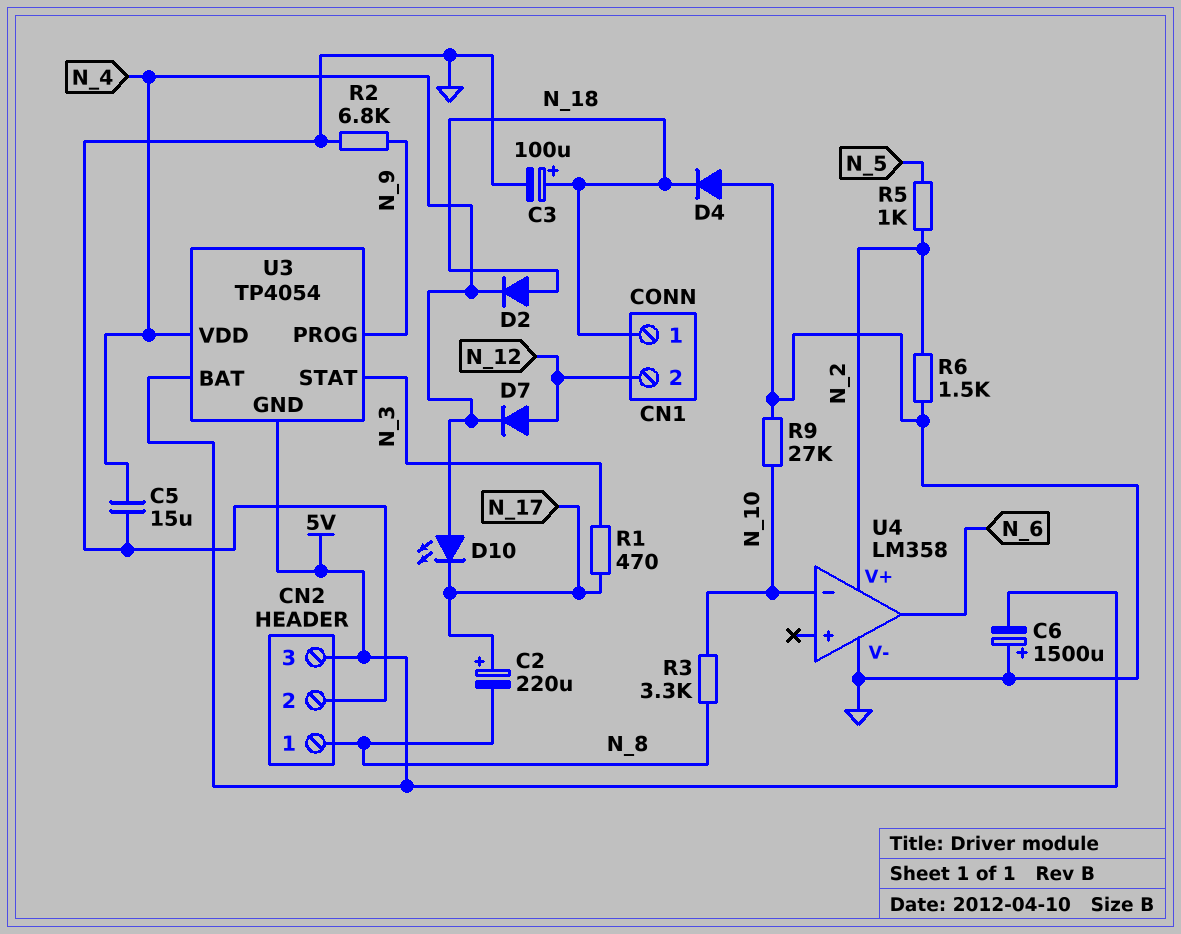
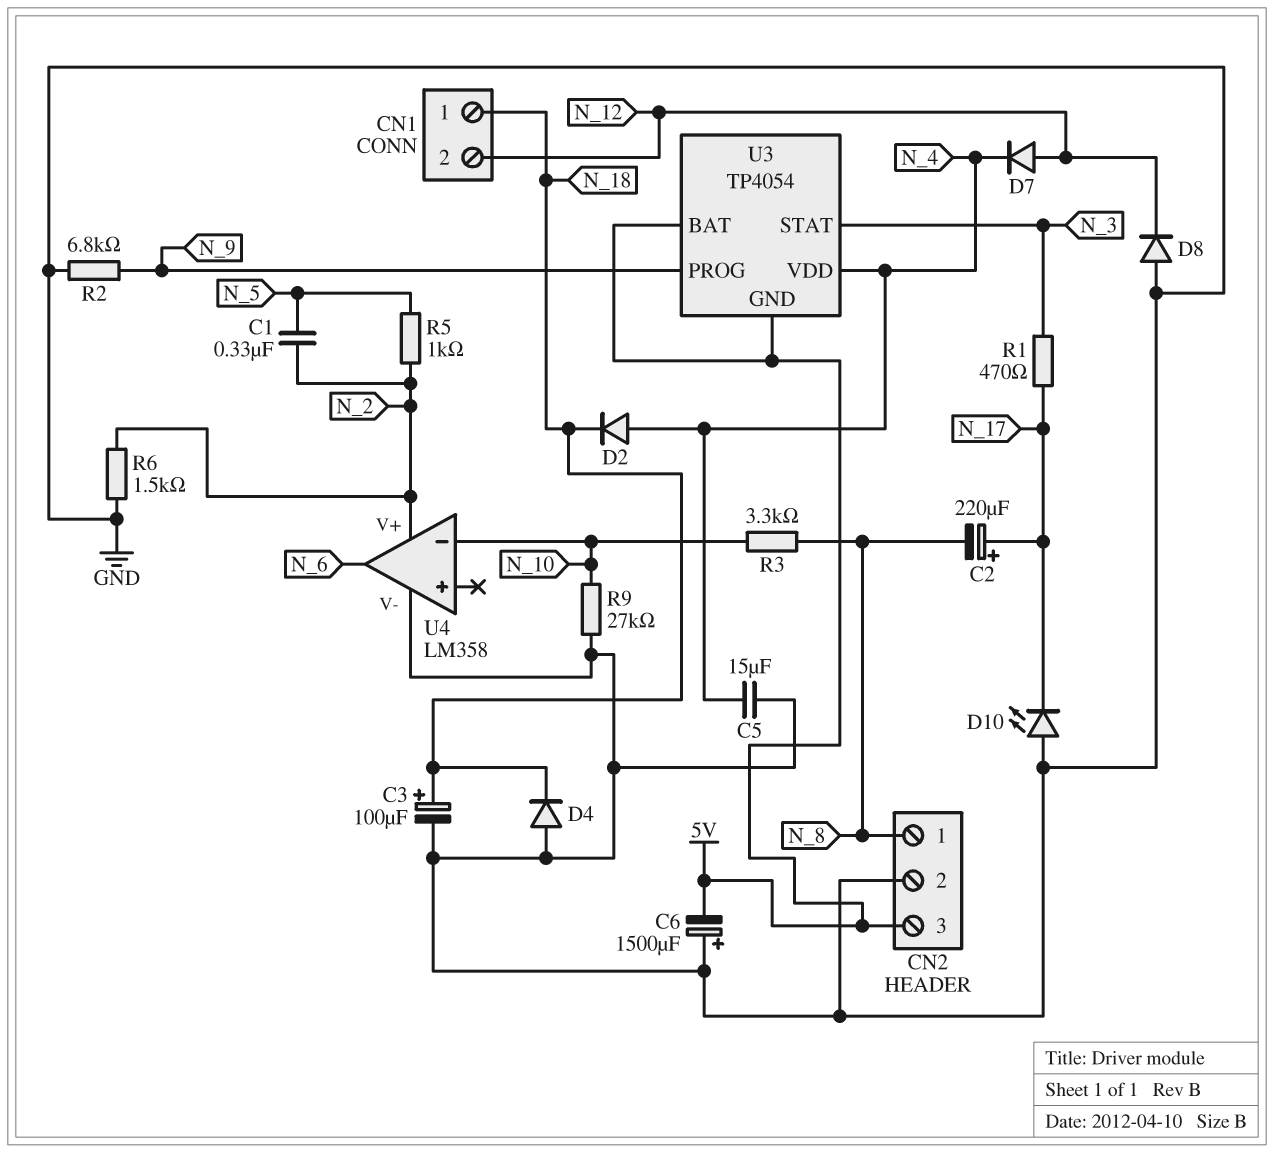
C1: none -> 330nF (N_2, N_5)
D2: diode (A N_18, K N_4) -> diode (A N_4, K N_18)
D8: none -> diode (A GND, K N_12)
D10: LED (A N_4, K N_17) -> LED (A GND, K N_17)

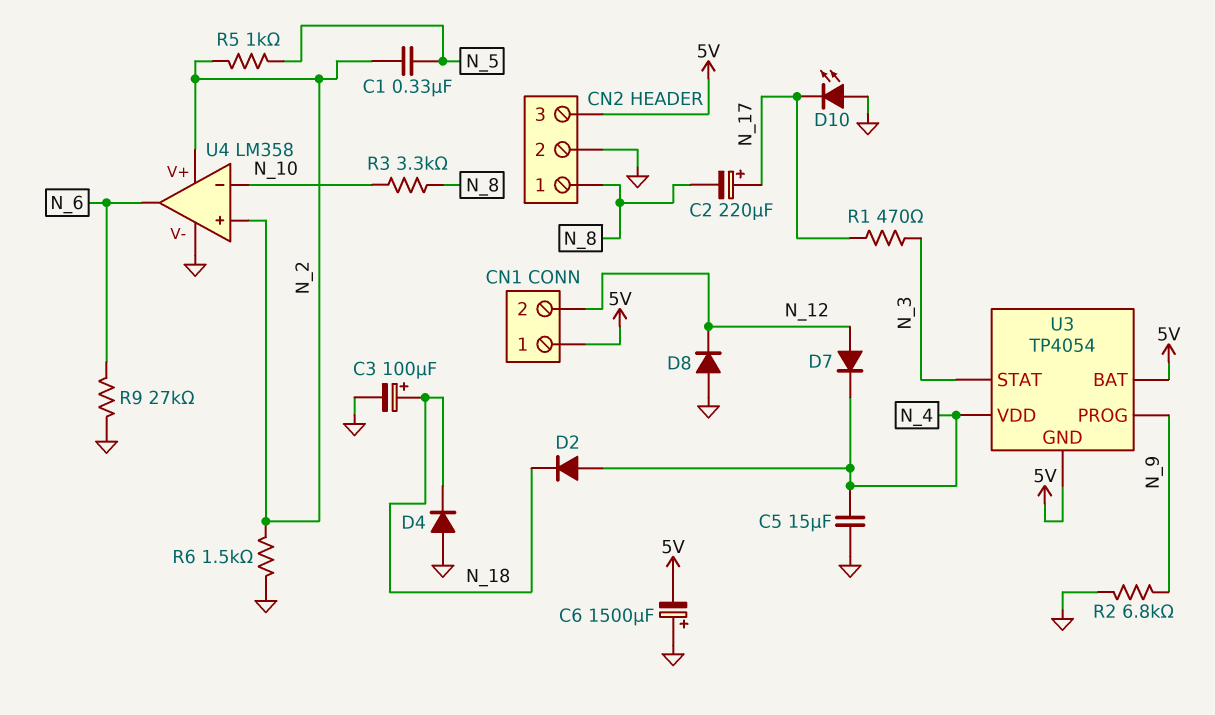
CN1 pin 1: N_18 -> 5V
R9: 27k (GND, N_10) -> 27k (GND, N_6)
U4 pin in+: none -> N_2

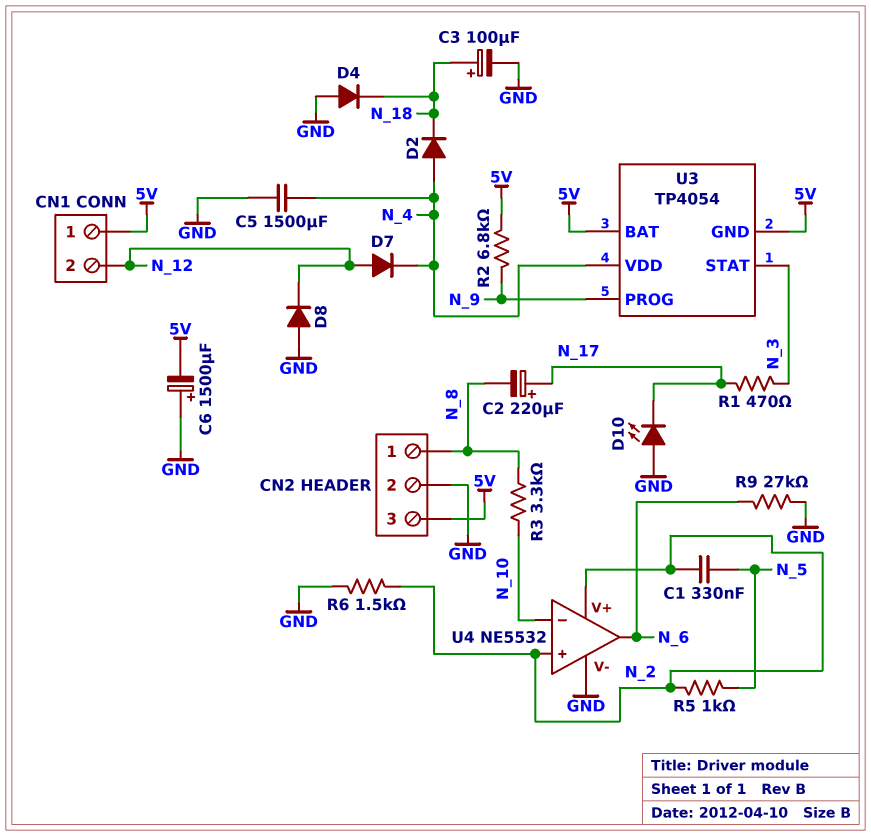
C5: 15uF (GND, N_4) -> 1500uF (GND, N_4)
R2: 6.8k (GND, N_9) -> 6.8k (5V, N_9)
U4: LM358 -> NE5532

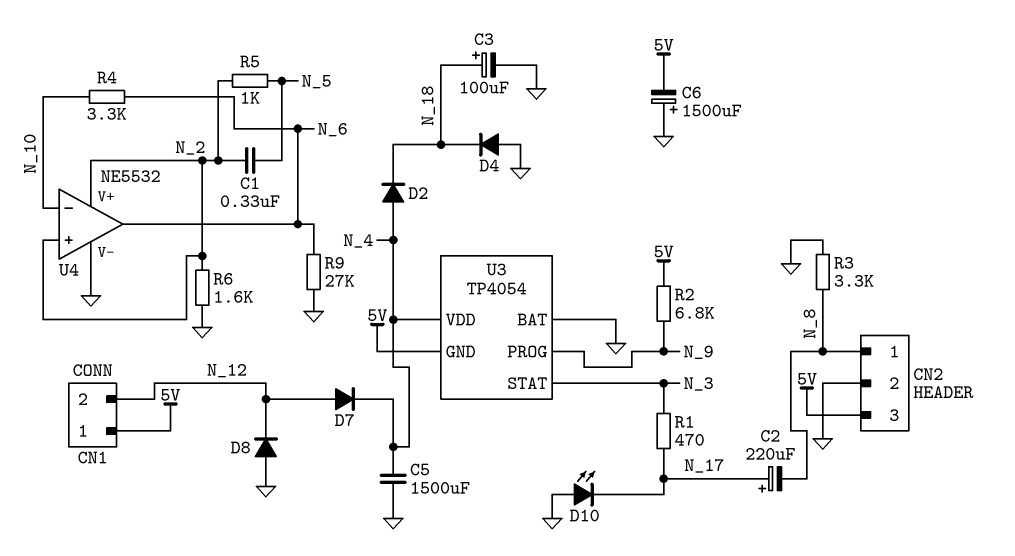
R3: 3.3k (N_8, N_10) -> 3.3k (GND, N_8)
R4: none -> 3.3k (N_6, N_10)
R6: 1.5k (GND, N_2) -> 1.6k (GND, N_2)
U3 pin BAT: 5V -> GND

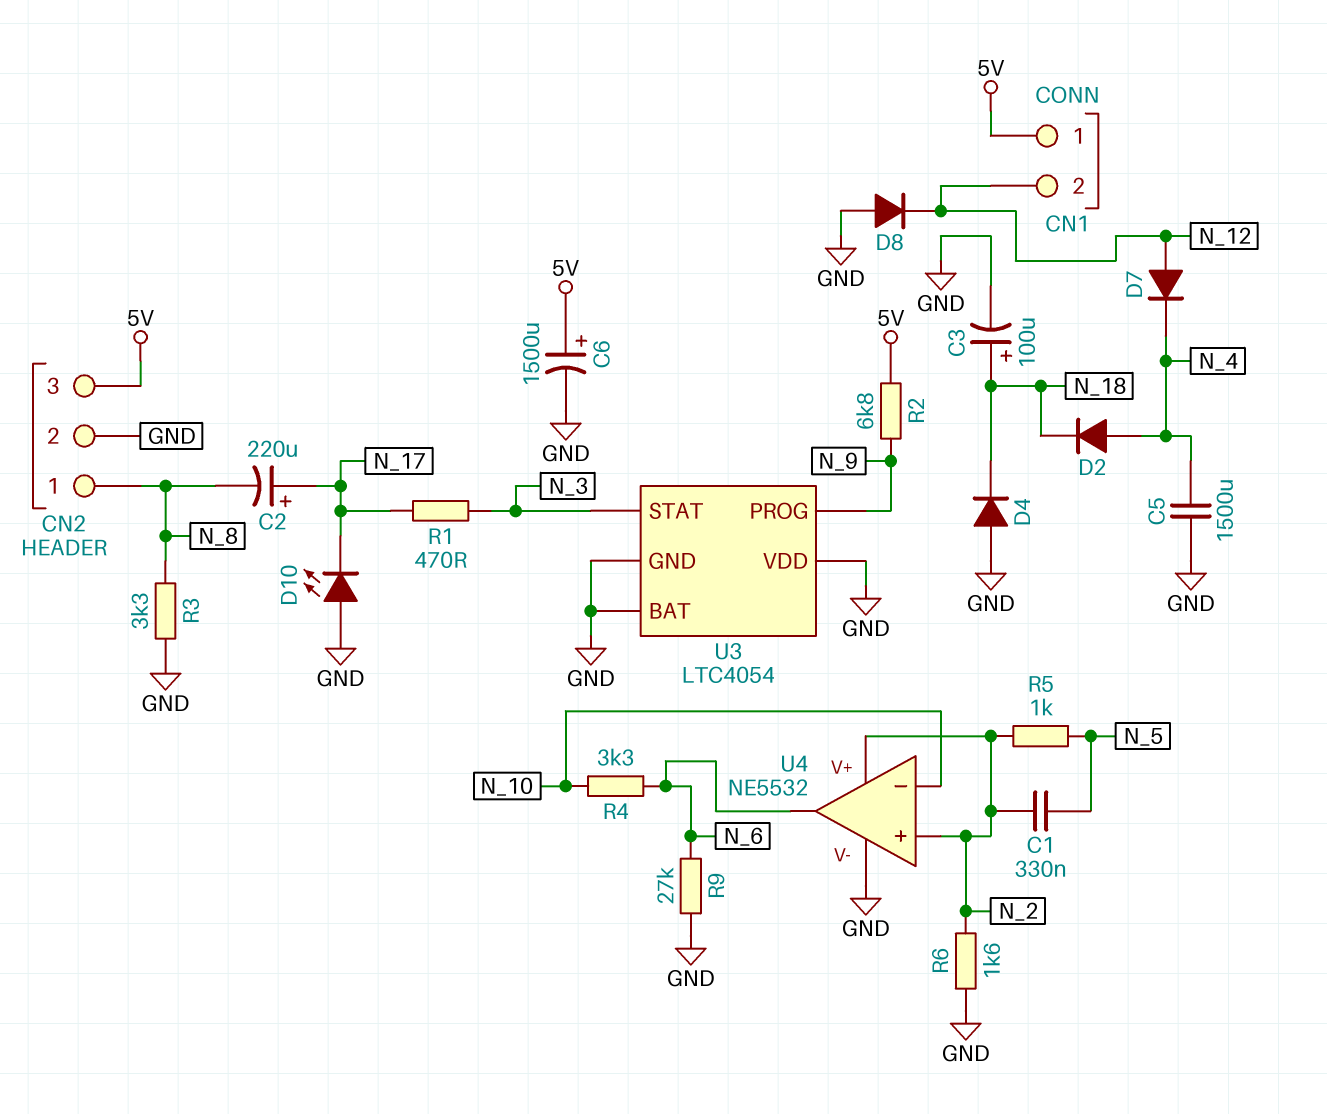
C6: 1500uF (plus GND, minus 5V) -> 1500uF (plus 5V, minus GND)
U3: TP4054 -> LTC4054
U3 pin GND: 5V -> GND
U3 pin VDD: N_4 -> GND

